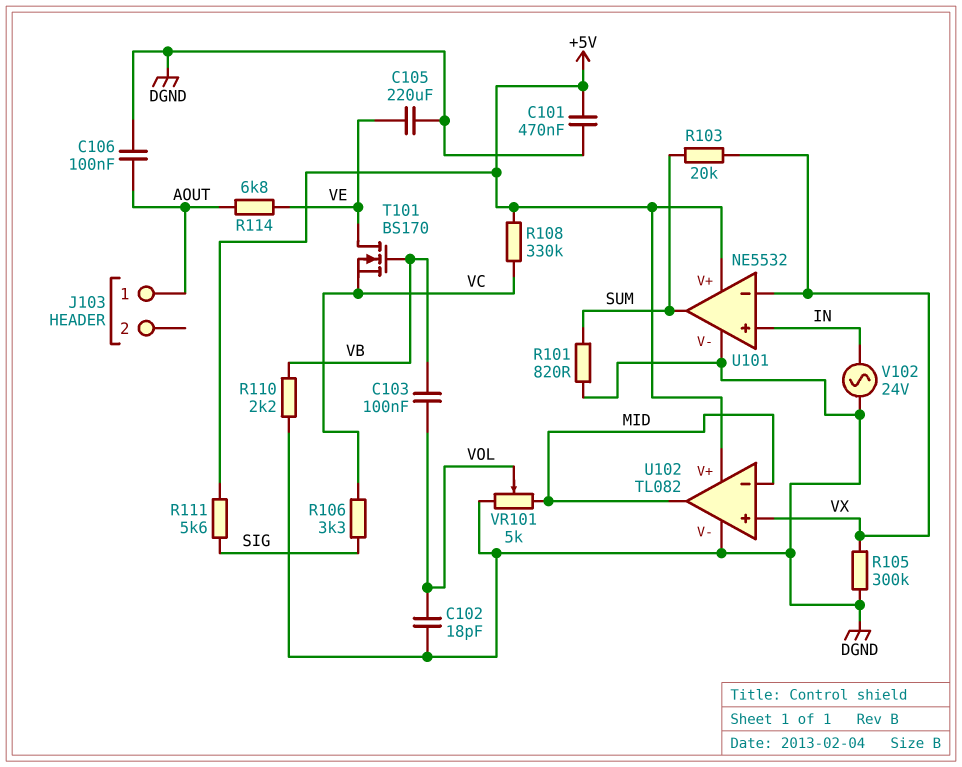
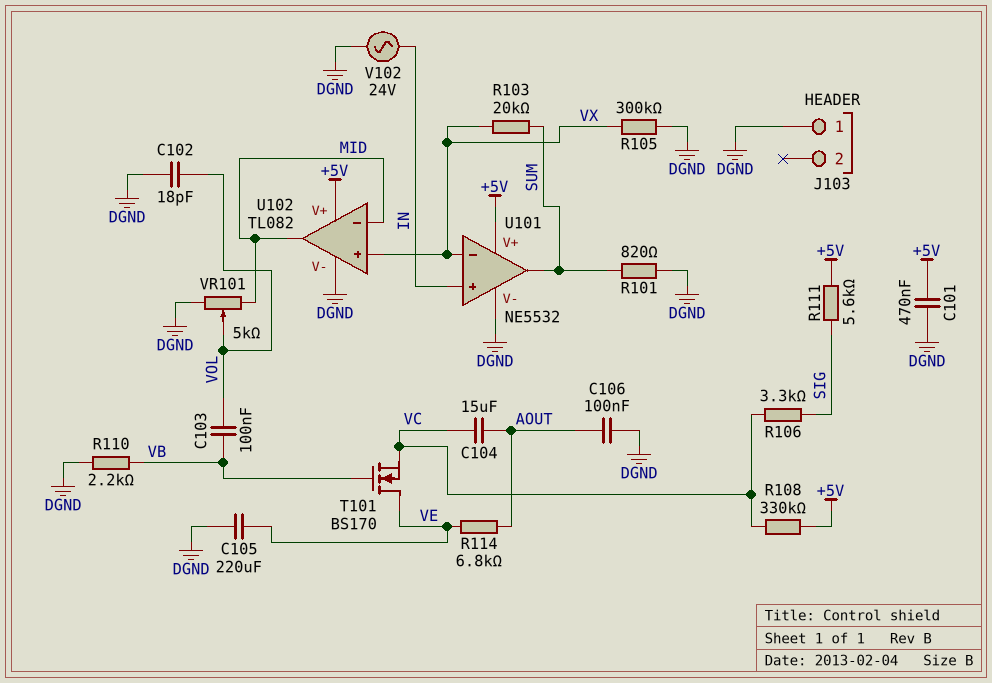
C104: none -> 15uF (AOUT, VC)
J103 pin 1: AOUT -> DGND

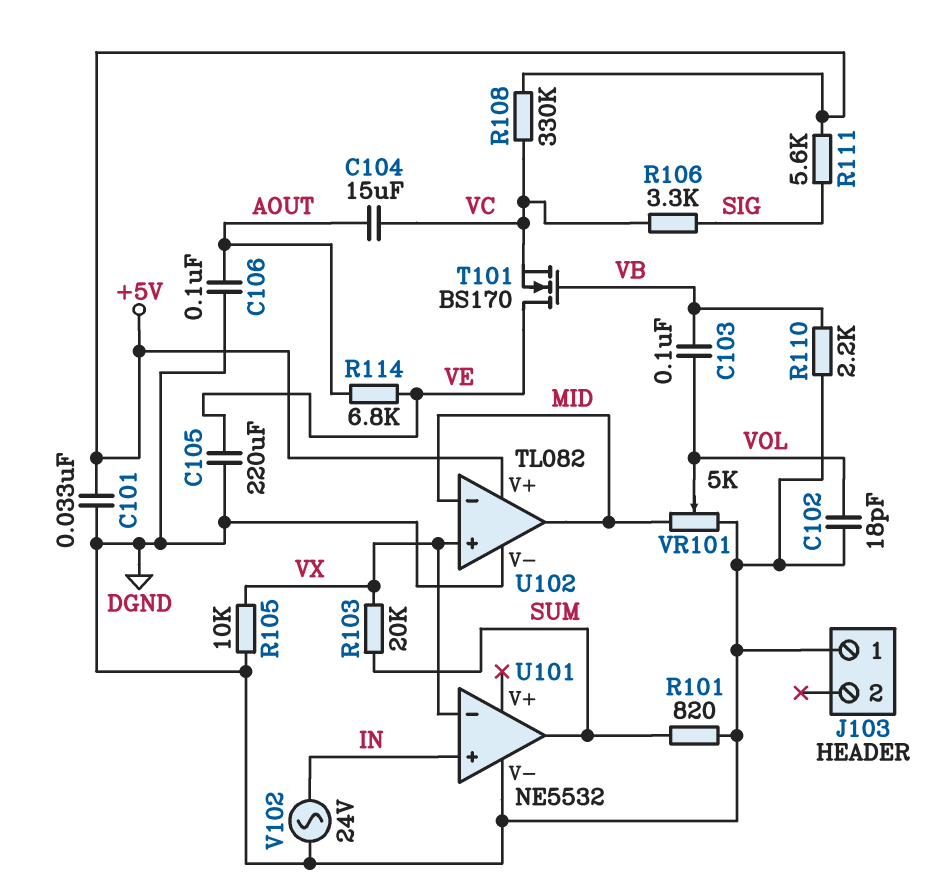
C101: 470nF (+5V, DGND) -> 33nF (+5V, DGND)
R105: 300k (DGND, VX) -> 10k (DGND, VX)
U101 pin V+: +5V -> none

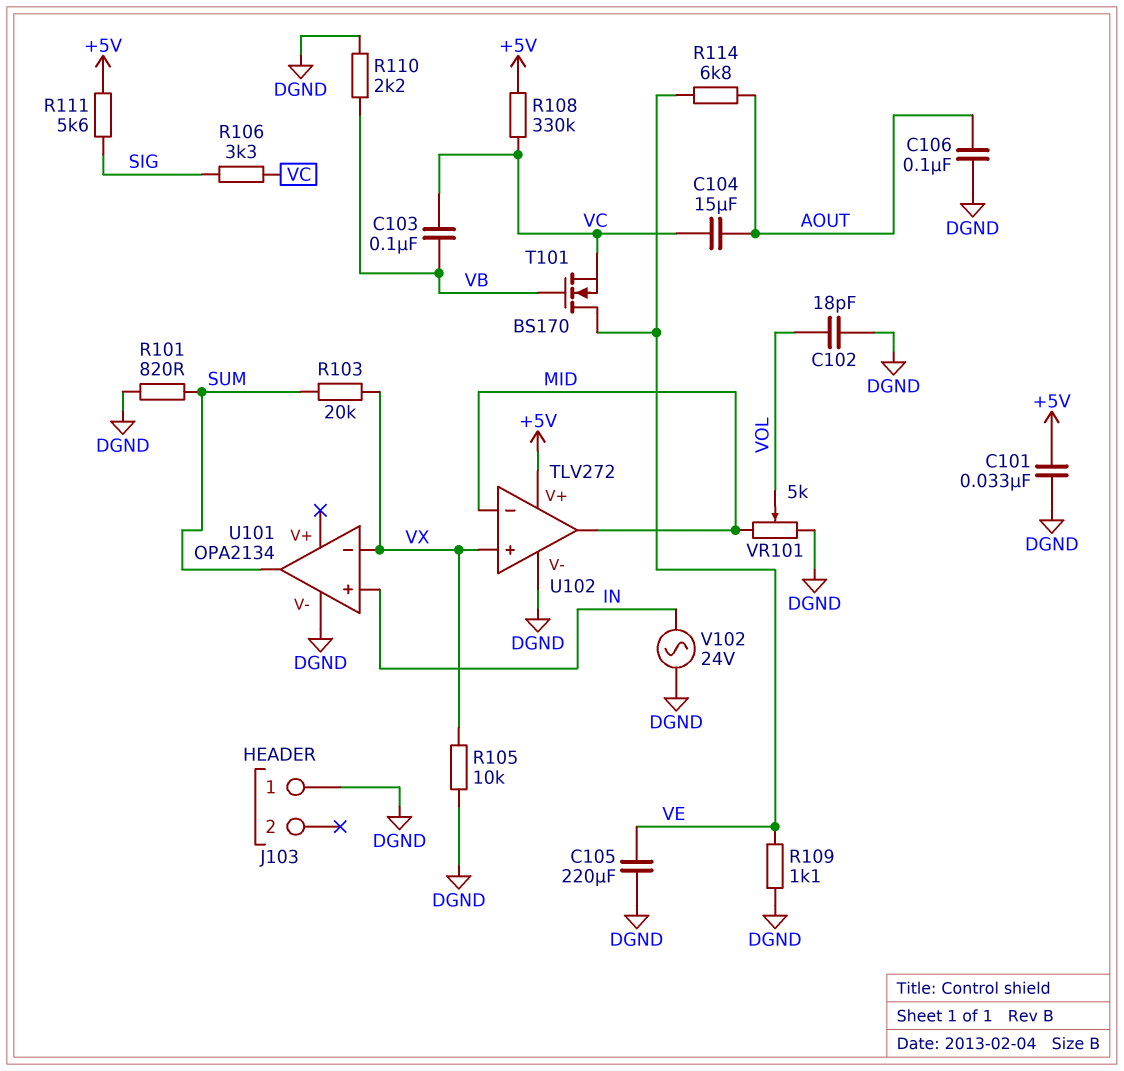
C103: 100nF (VB, VOL) -> 100nF (VB, VC)
R109: none -> 1.1k (DGND, VE)
U101: NE5532 -> OPA2134
U102: TL082 -> TLV272

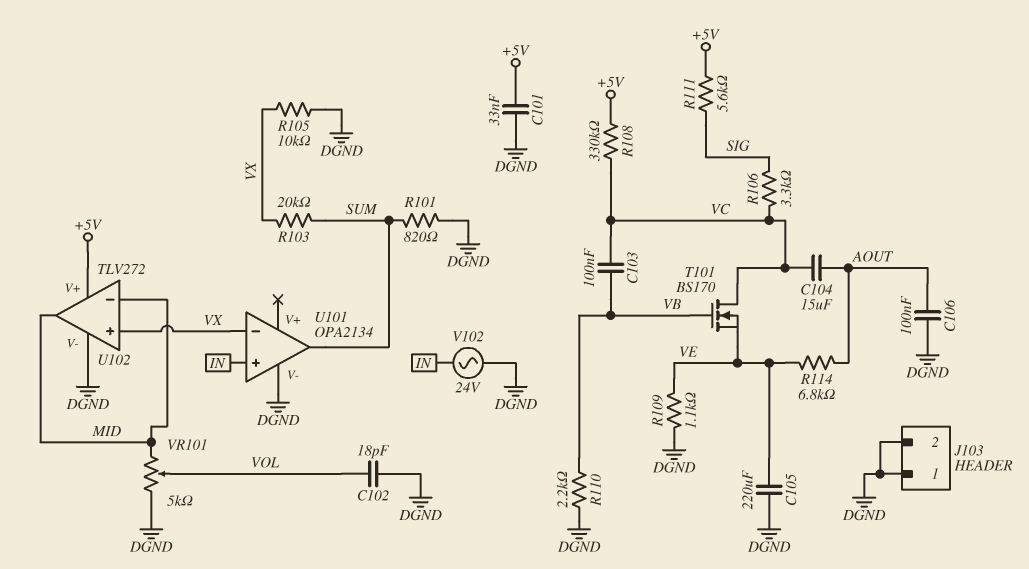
J103 pin 2: none -> DGND
T101: NMOS BS170 (G VB, D VE, S VC) -> NMOS BS170 (G VB, D VC, S VE)

